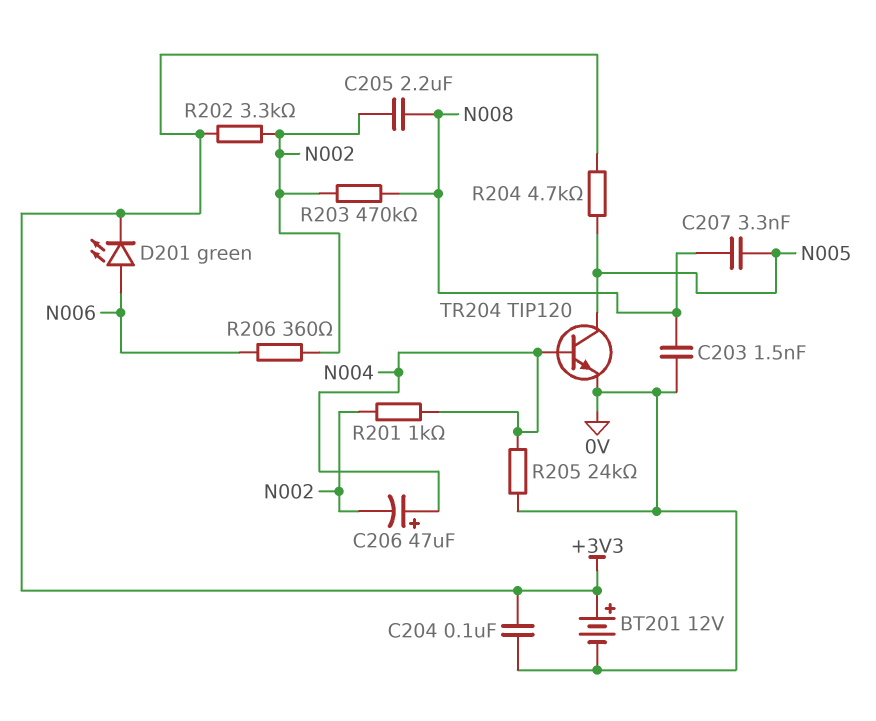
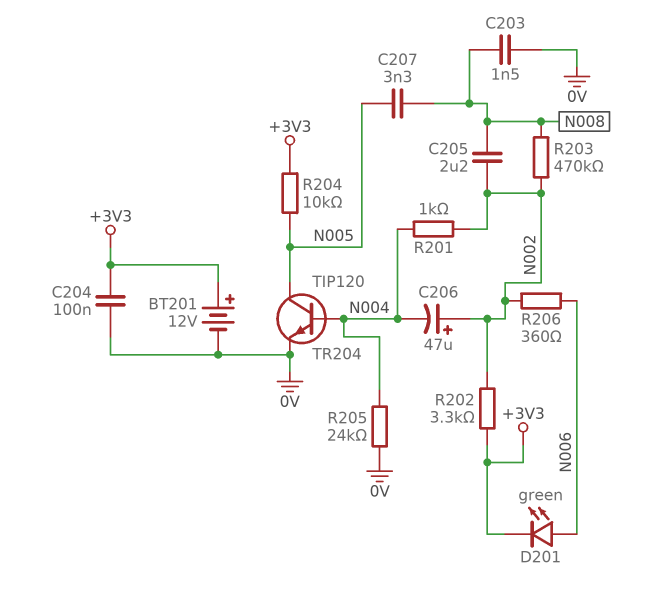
C206: 47uF (plus N004, minus N002) -> 47uF (plus N002, minus N004)
R204: 4.7k (+3V3, N005) -> 10k (+3V3, N005)

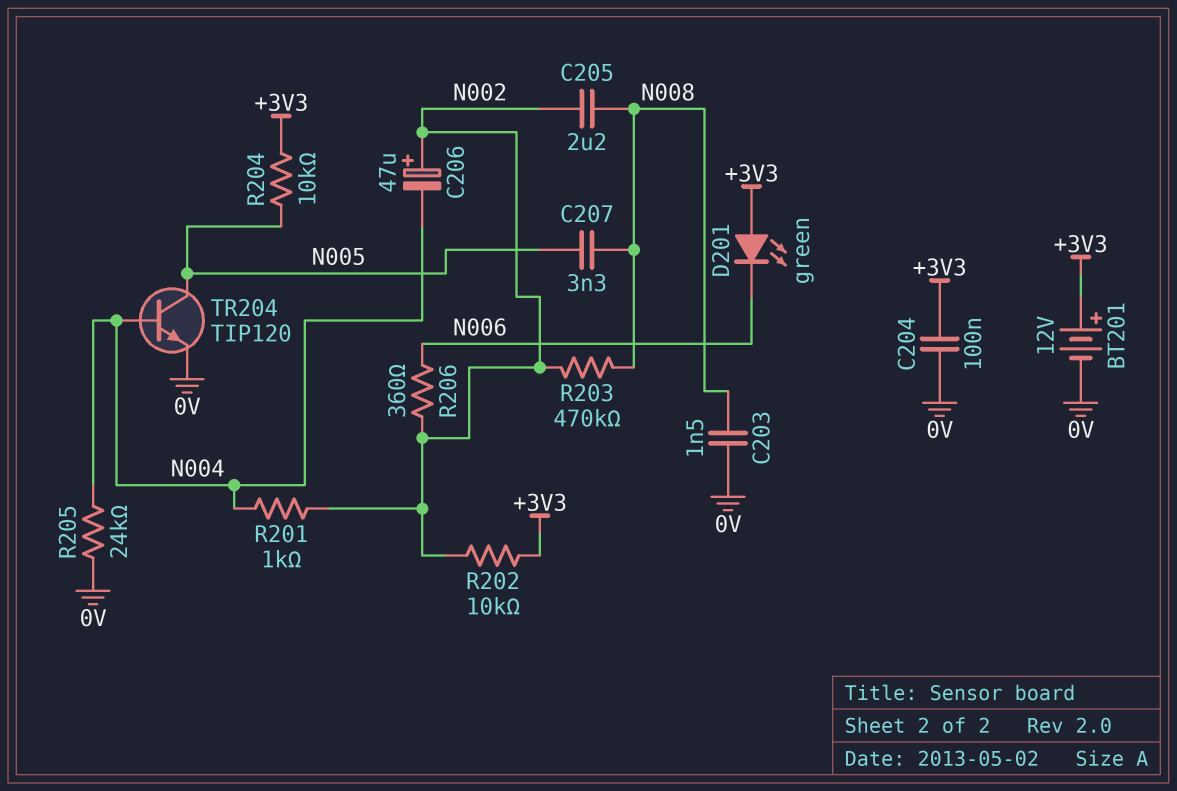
D201: LED green (A N006, K +3V3) -> LED green (A +3V3, K N006)
R202: 3.3k (+3V3, N002) -> 10k (+3V3, N002)

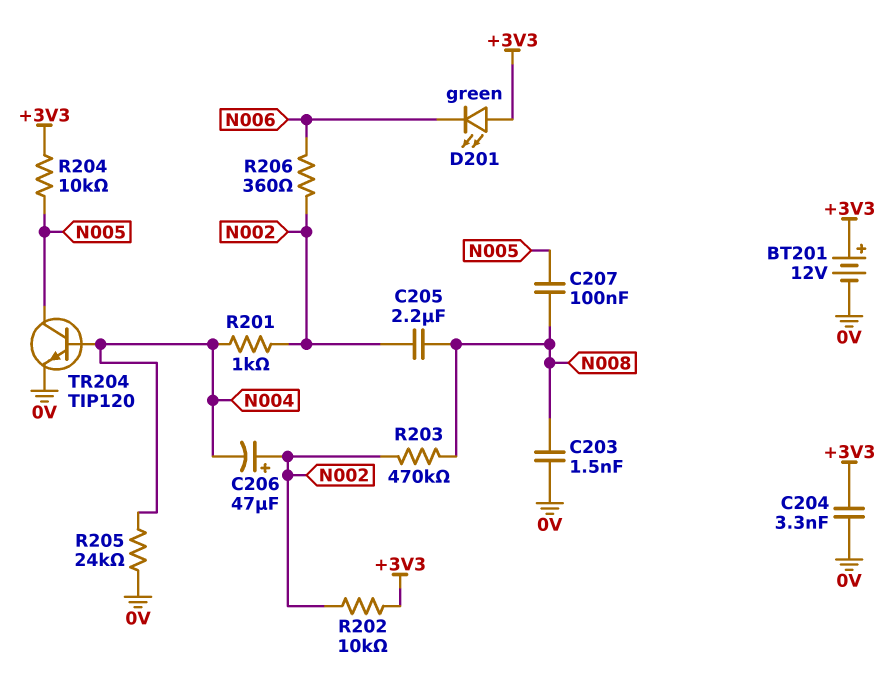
C204: 100nF (+3V3, 0V) -> 3.3nF (+3V3, 0V)
C207: 3.3nF (N005, N008) -> 100nF (N005, N008)

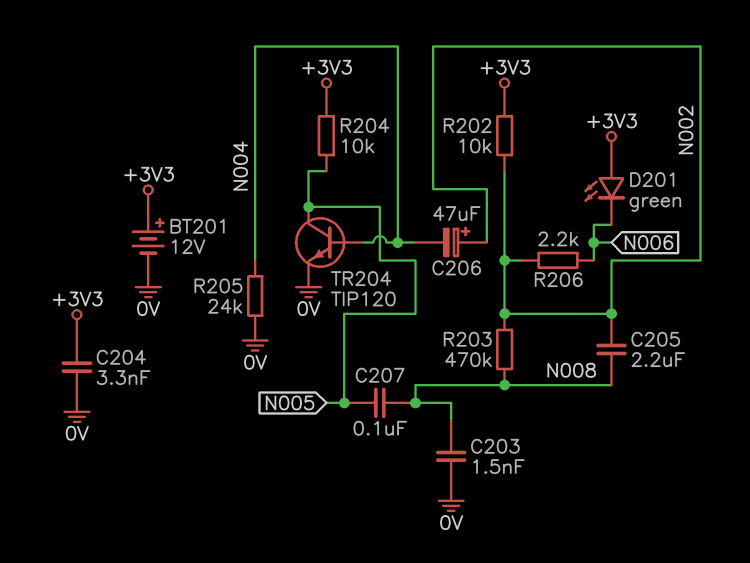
R201: 1k (N002, N004) -> none
R206: 360 (N002, N006) -> 2.2k (N002, N006)

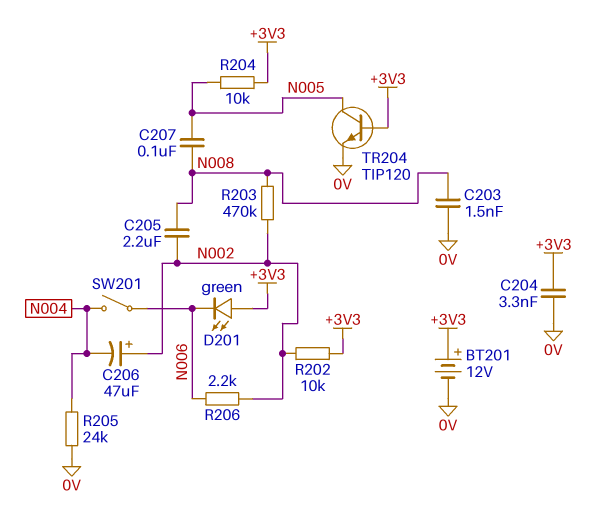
SW201: none -> switch (N004, N006)
TR204: NPN TIP120 (B N004, C N005, E 0V) -> NPN TIP120 (B +3V3, C N005, E 0V)

